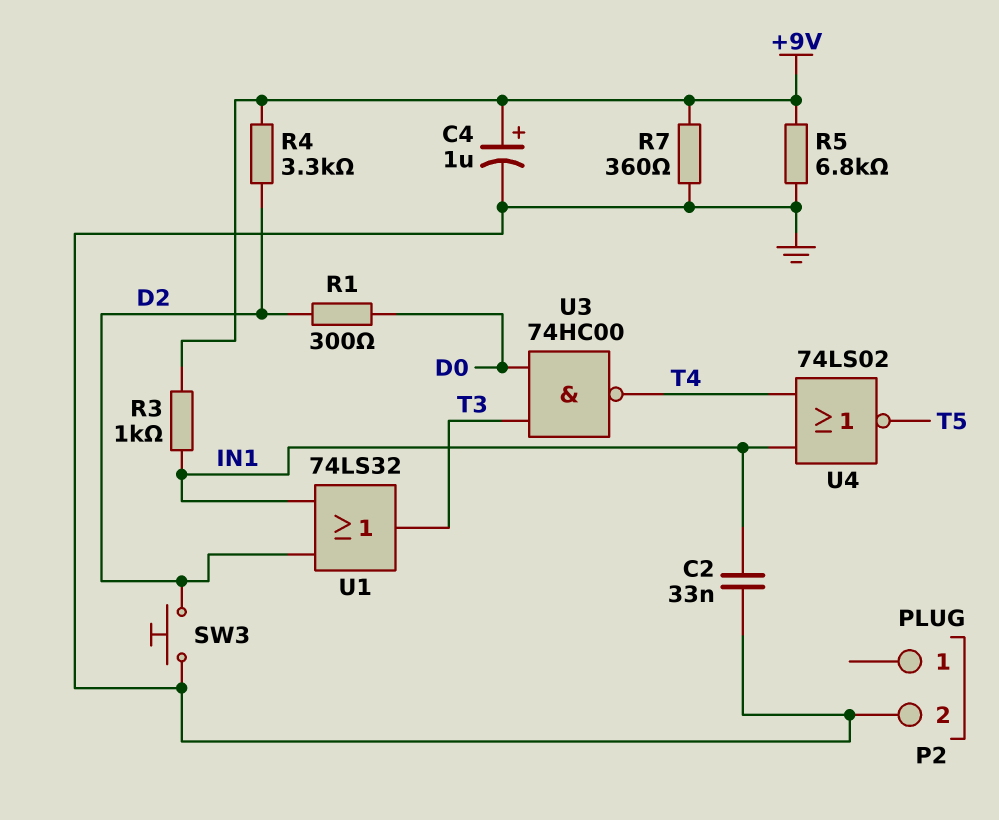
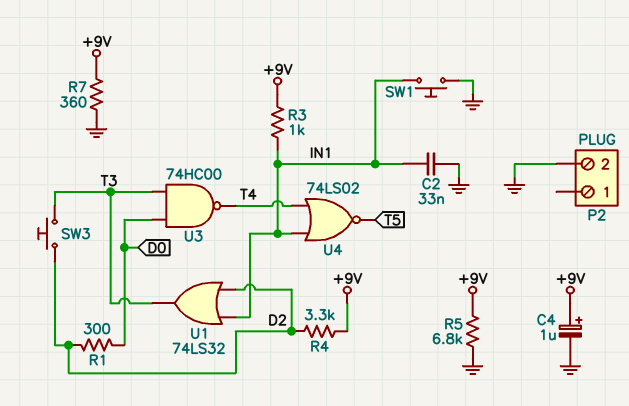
SW1: none -> button (GND, IN1)
SW3: button (D2, GND) -> button (D2, T3)

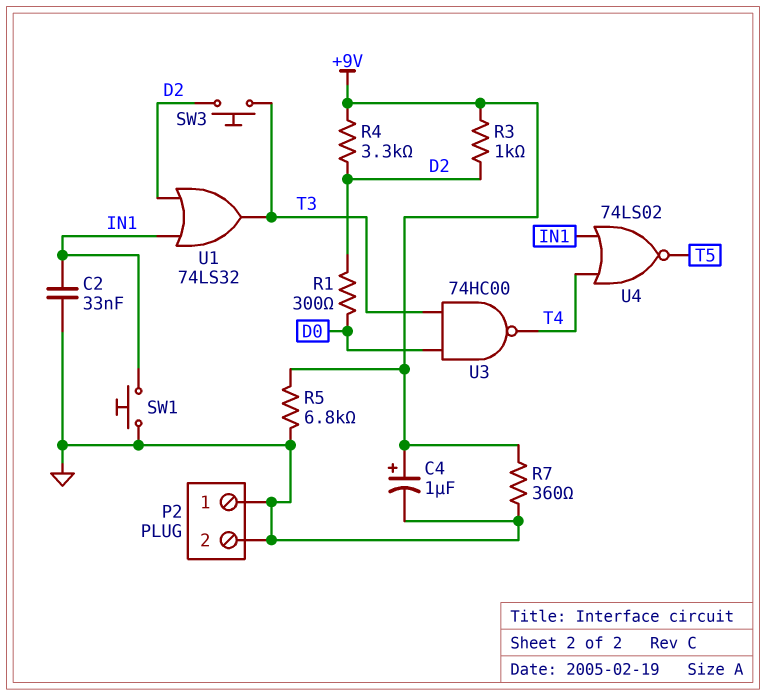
P2 pin 1: none -> GND
R3: 1k (+9V, IN1) -> 1k (+9V, D2)

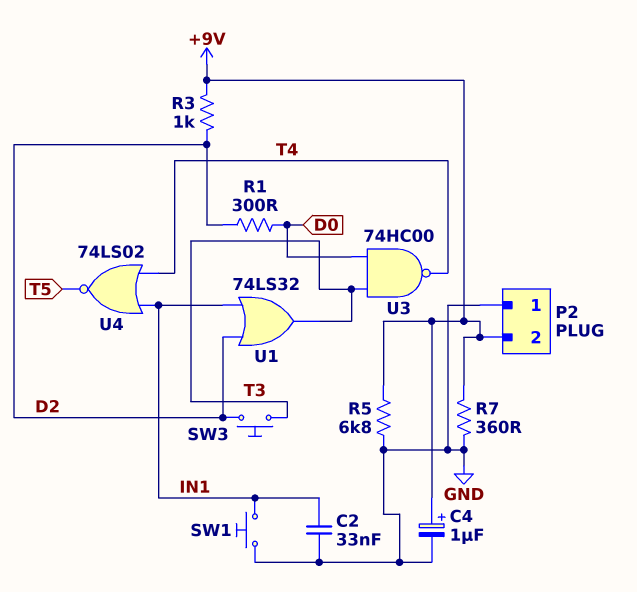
P2 pin 2: GND -> +9V
R4: 3.3k (+9V, D2) -> none

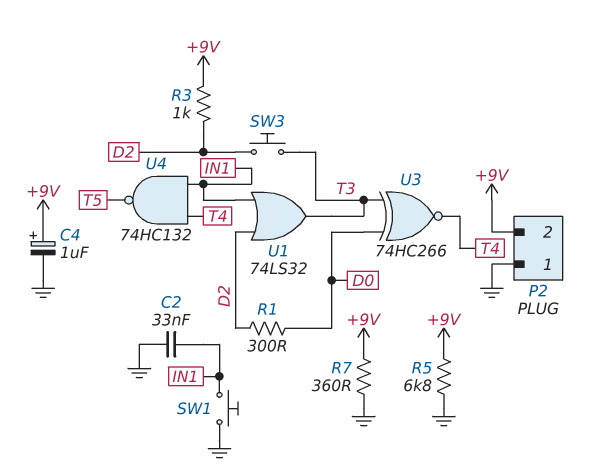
U3: NAND 74HC00 (in D0, in T3, out T4) -> XNOR 74HC266 (in D0, in T3, out T4)
U4: NOR 74LS02 (in IN1, in T4, out T5) -> NAND 74HC132 (in IN1, in T4, out T5)

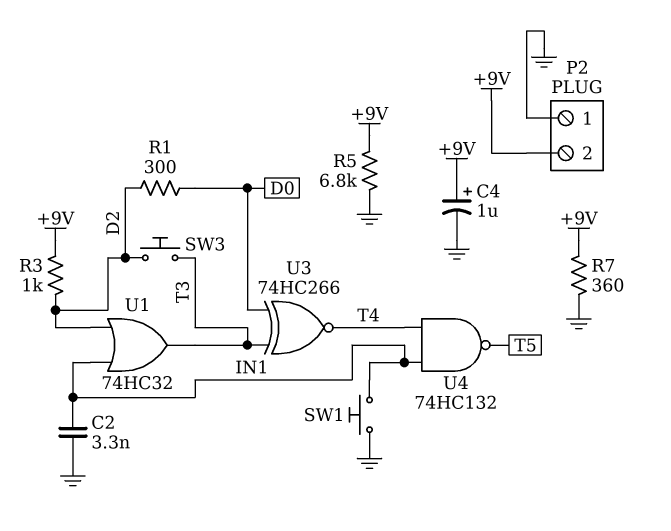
C2: 33nF (GND, IN1) -> 3.3nF (GND, IN1)
U1: OR 74LS32 (in D2, in IN1, out T3) -> OR 74HC32 (in D2, in IN1, out T3)

